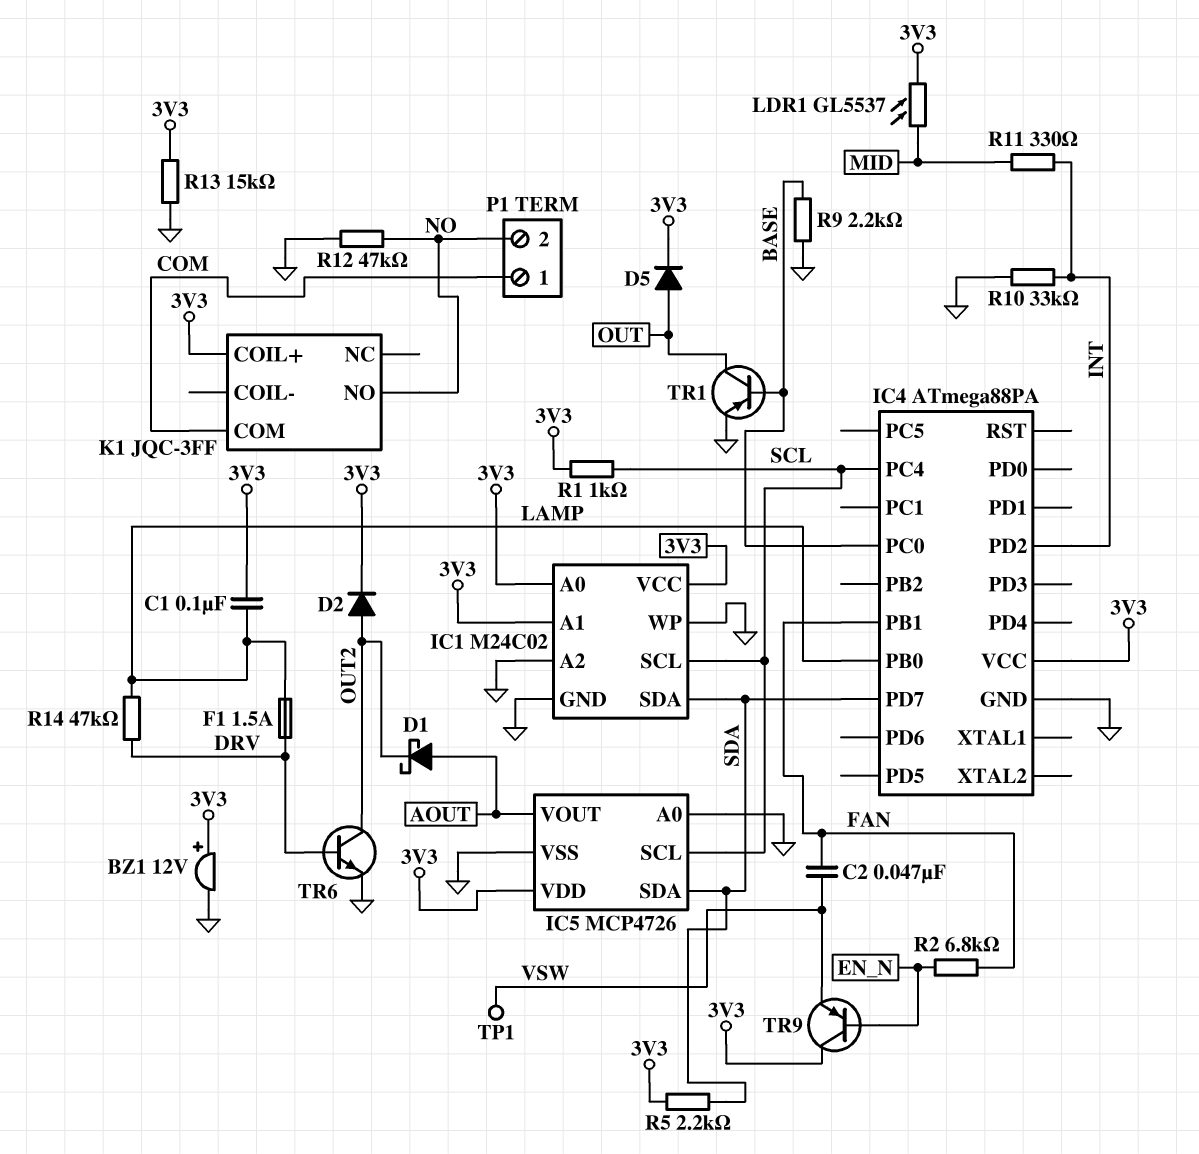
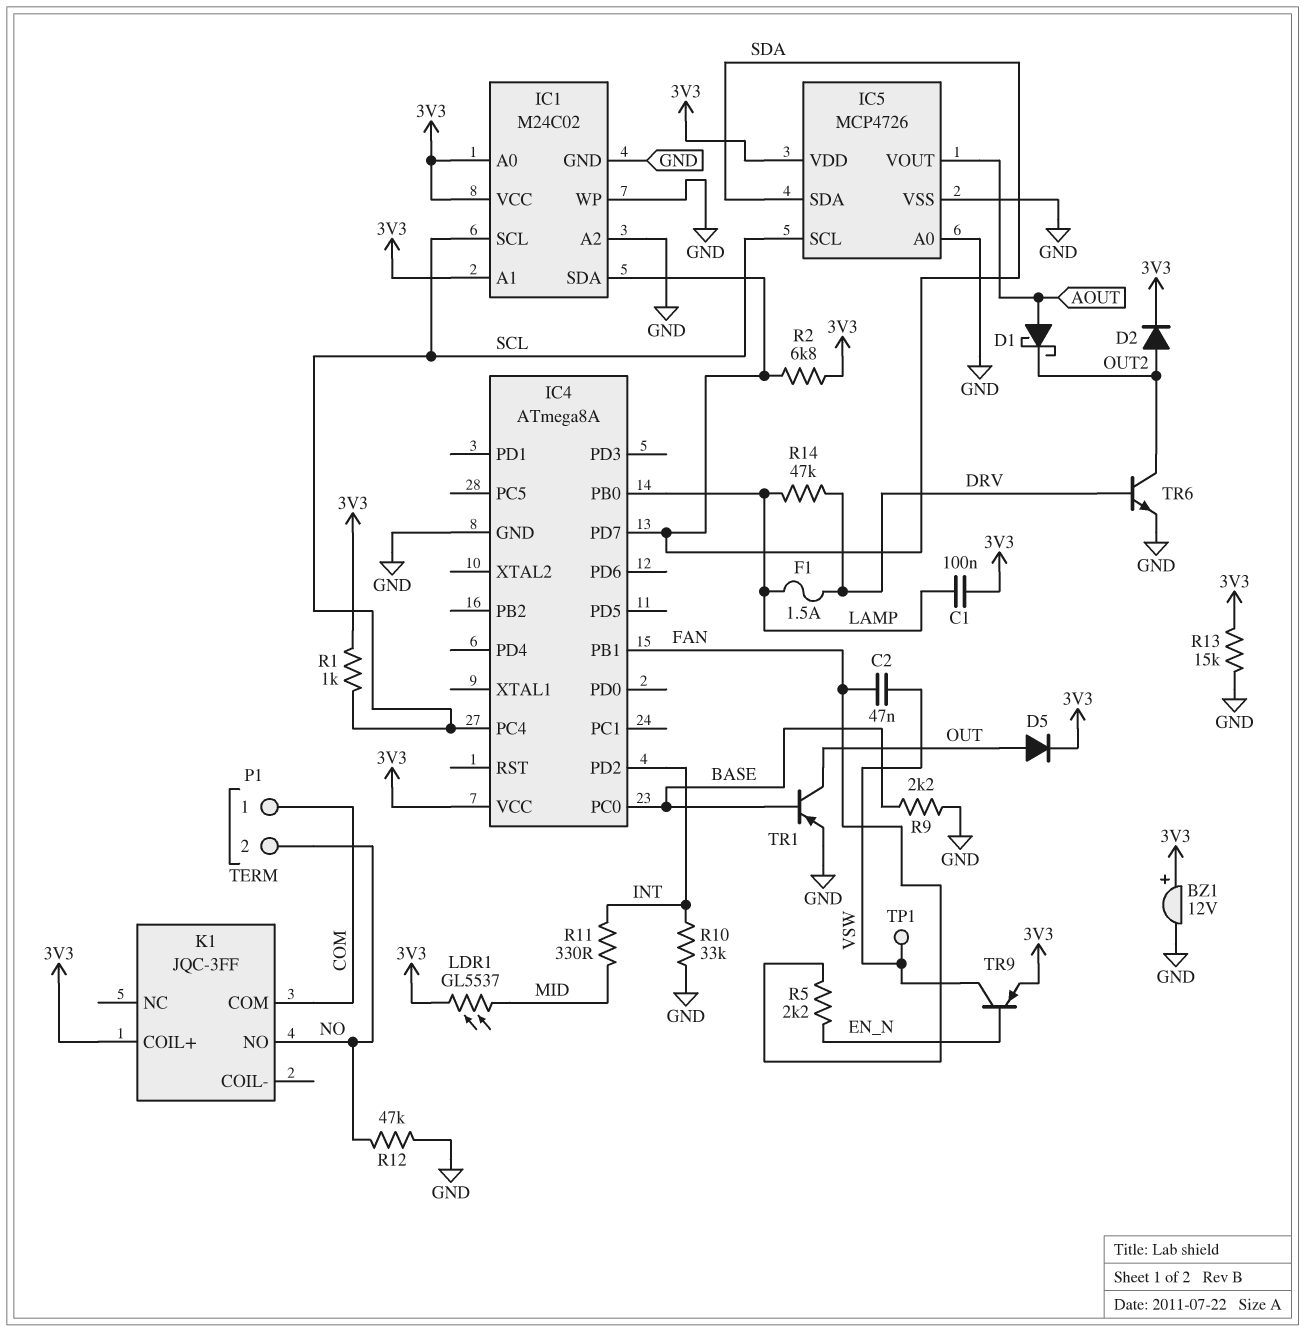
IC4: ATmega88PA -> ATmega8A
R2: 6.8k (EN_N, FAN) -> 6.8k (3V3, SDA)
R5: 2.2k (3V3, SDA) -> 2.2k (EN_N, FAN)
TR9: PNP (B EN_N, C 3V3, E VSW) -> PNP (B EN_N, C VSW, E 3V3)

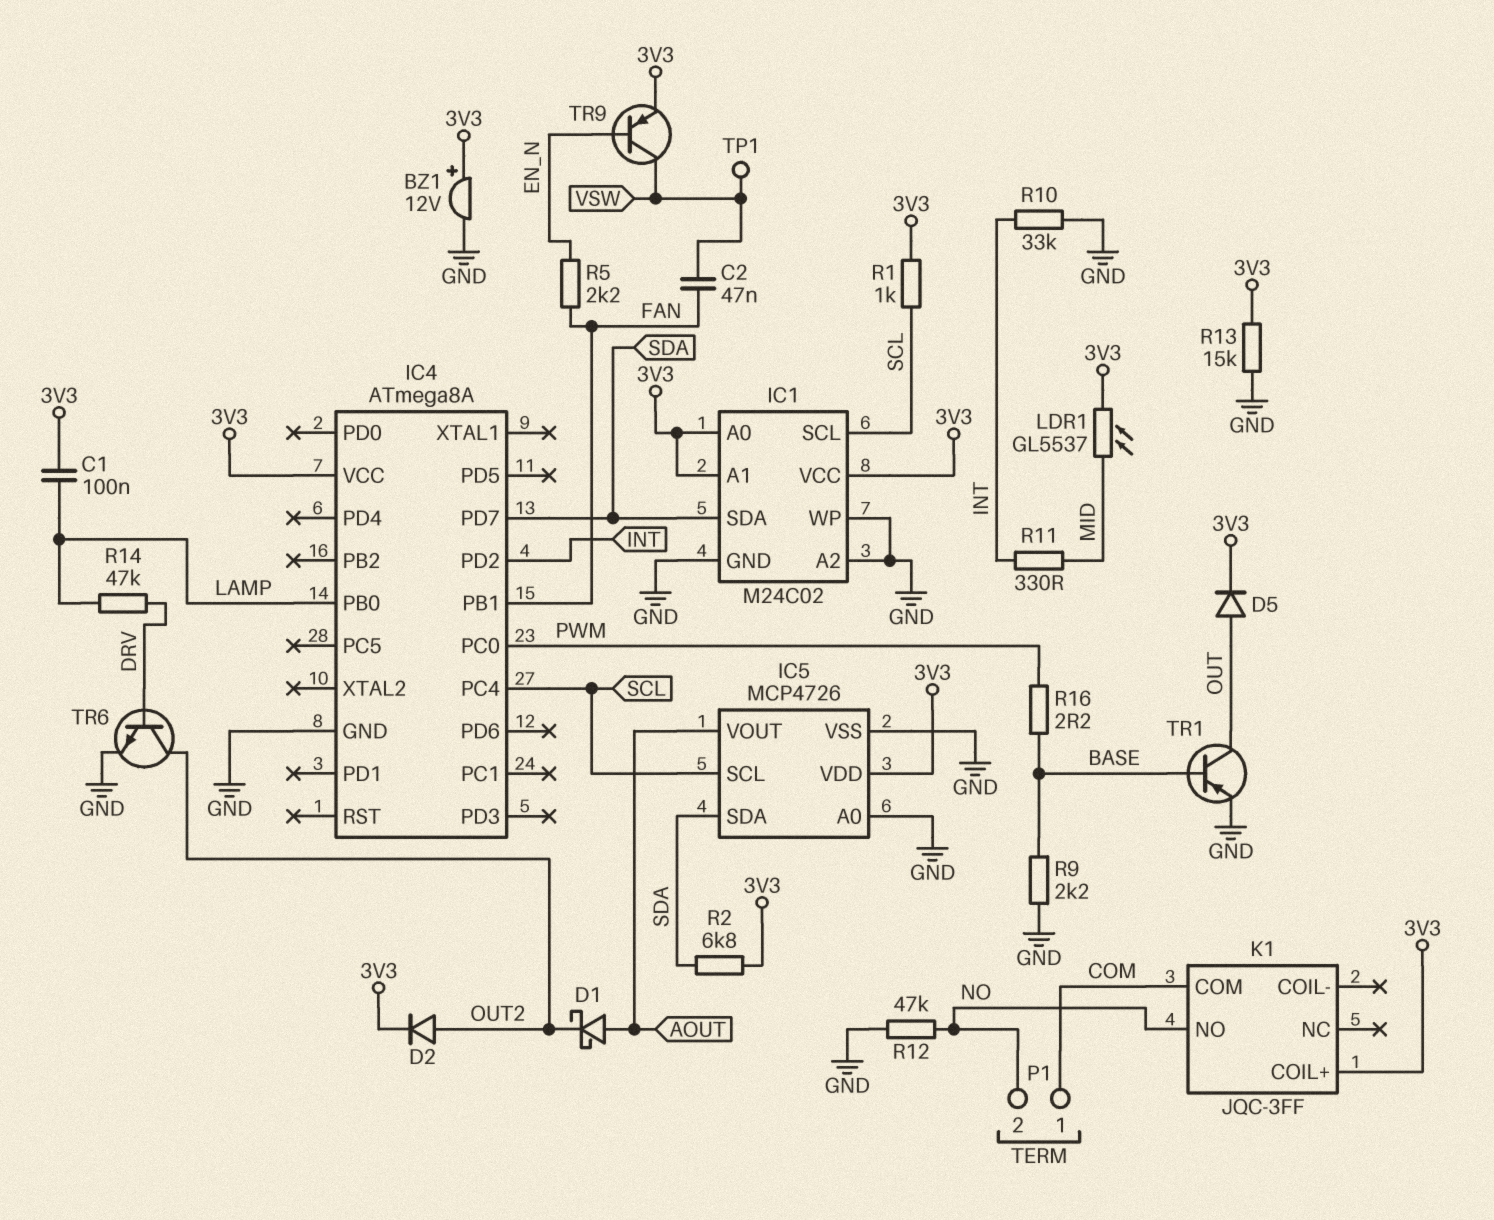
F1: 1.5A (DRV, LAMP) -> none
IC4 pin PC0: BASE -> PWM
R16: none -> 2.2 (BASE, PWM)

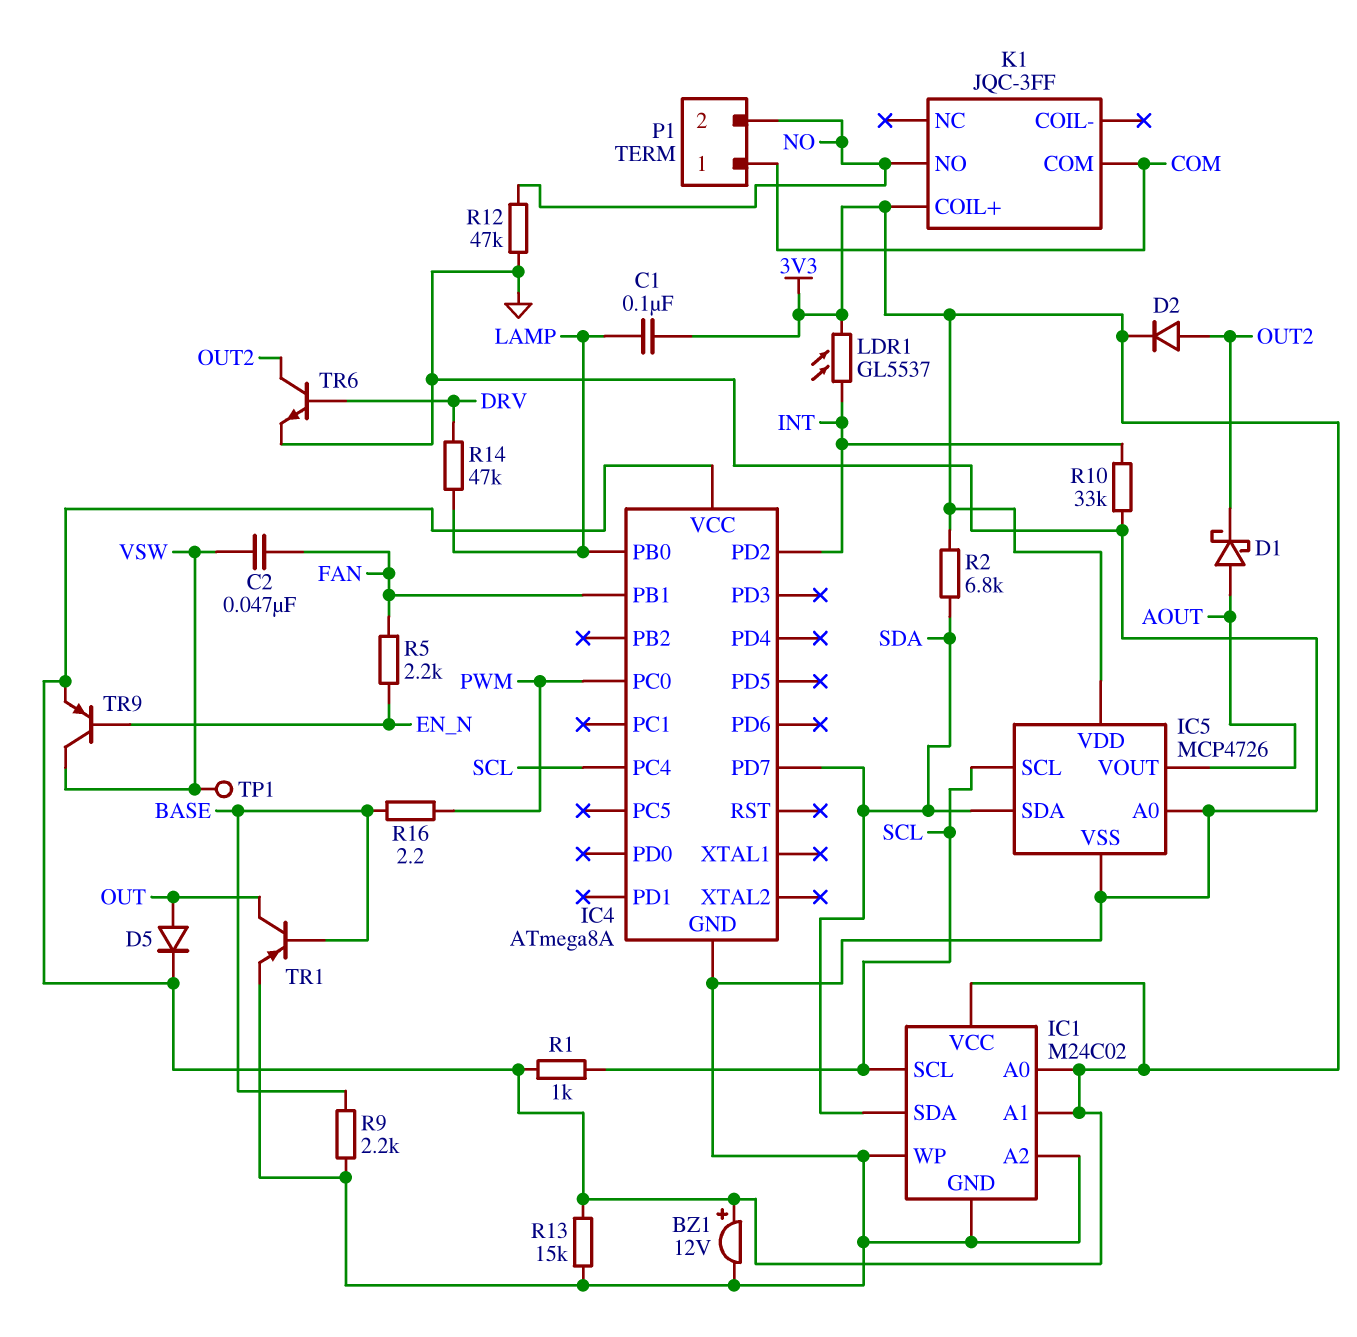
LDR1: GL5537 (3V3, MID) -> GL5537 (3V3, INT)
R11: 330 (INT, MID) -> none

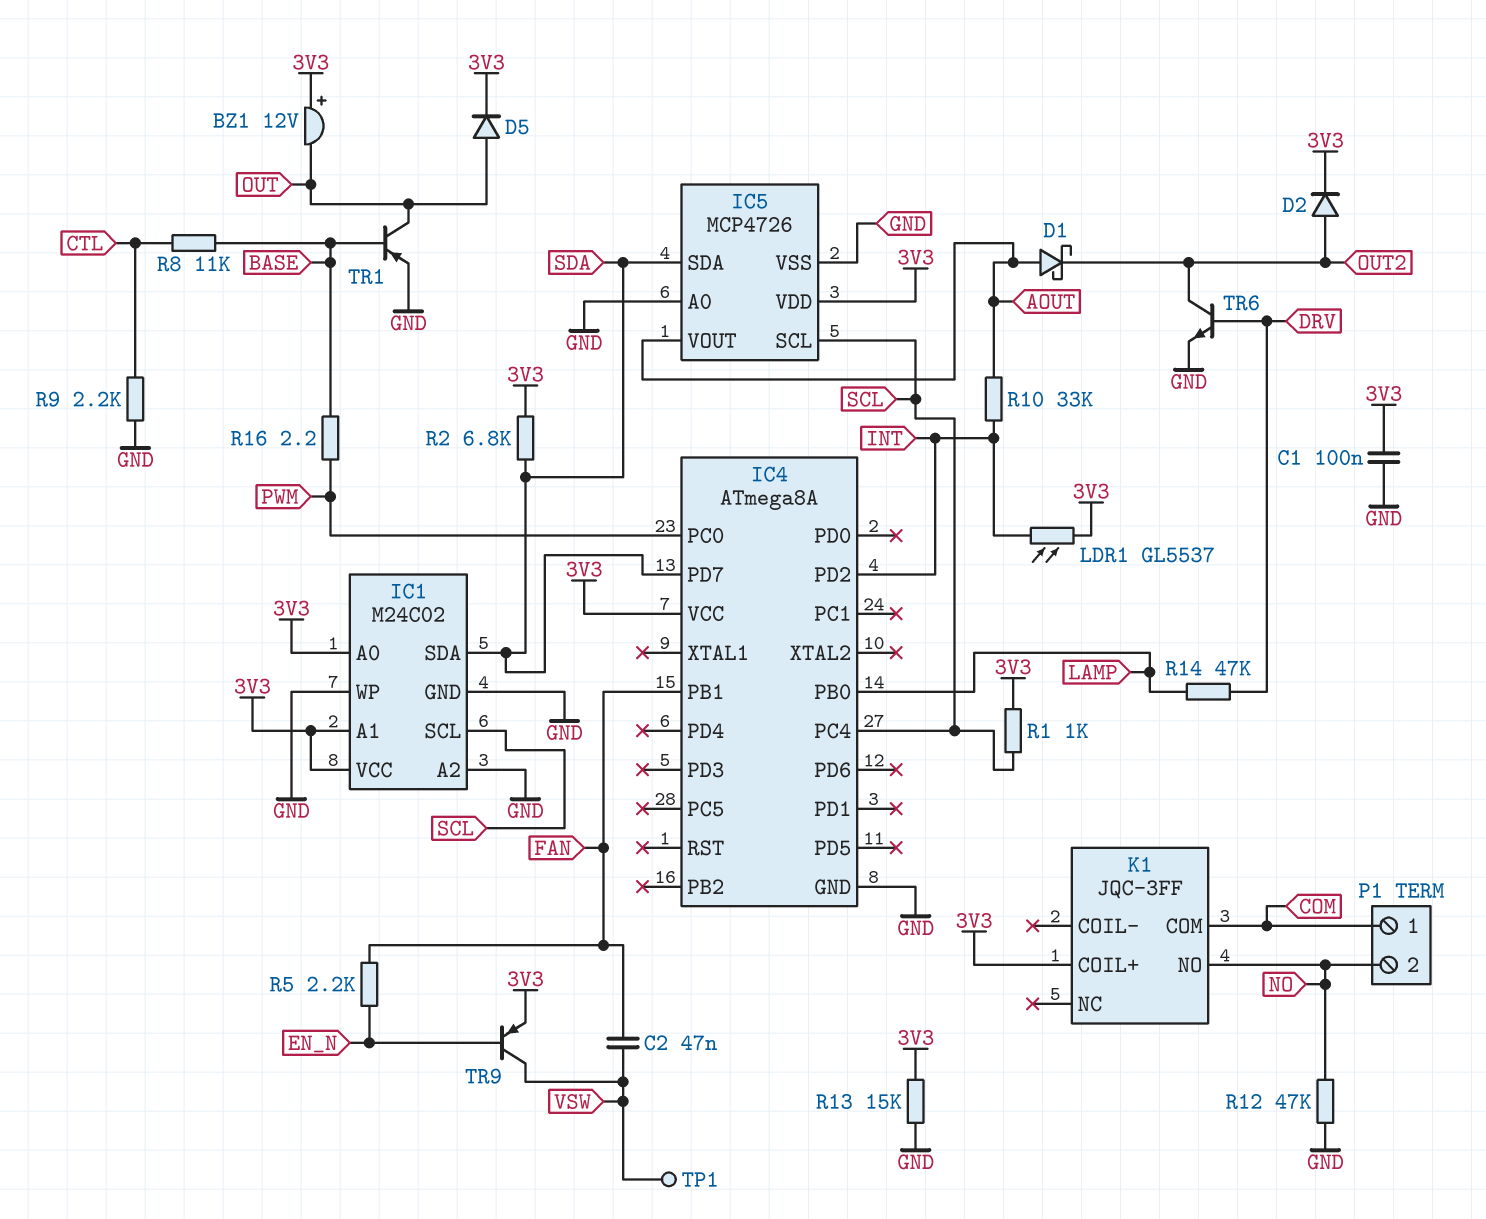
BZ1: buzzer 12V (plus 3V3, minus GND) -> buzzer 12V (plus 3V3, minus OUT)
C1: 100nF (3V3, LAMP) -> 100nF (3V3, GND)
R8: none -> 11k (BASE, CTL)
R9: 2.2k (BASE, GND) -> 2.2k (CTL, GND)
R10: 33k (GND, INT) -> 33k (AOUT, INT)

